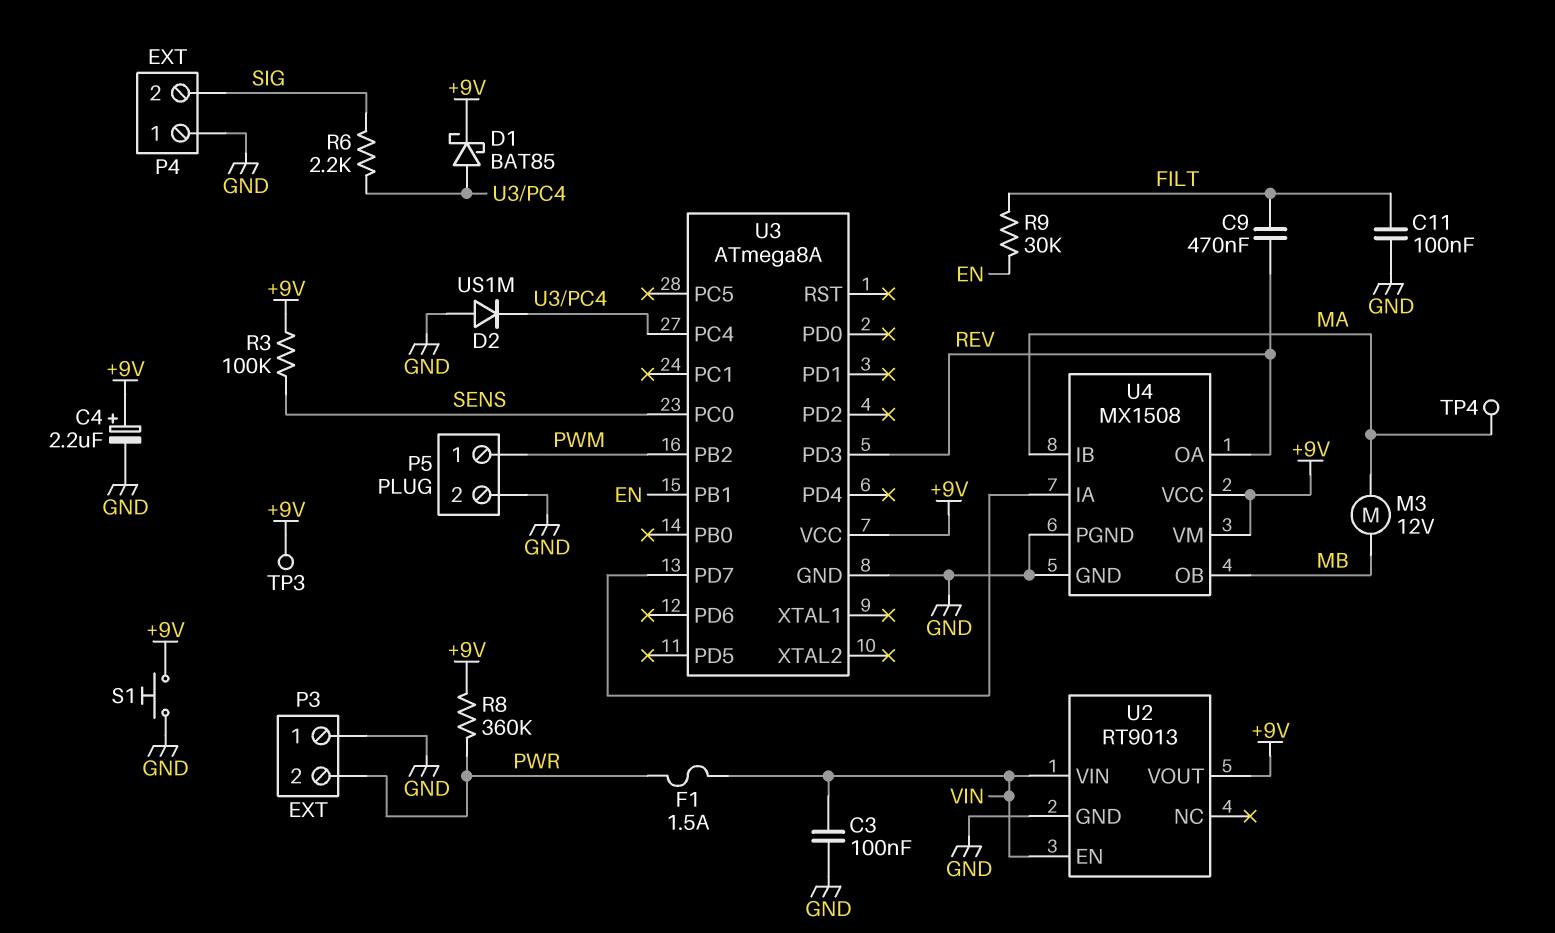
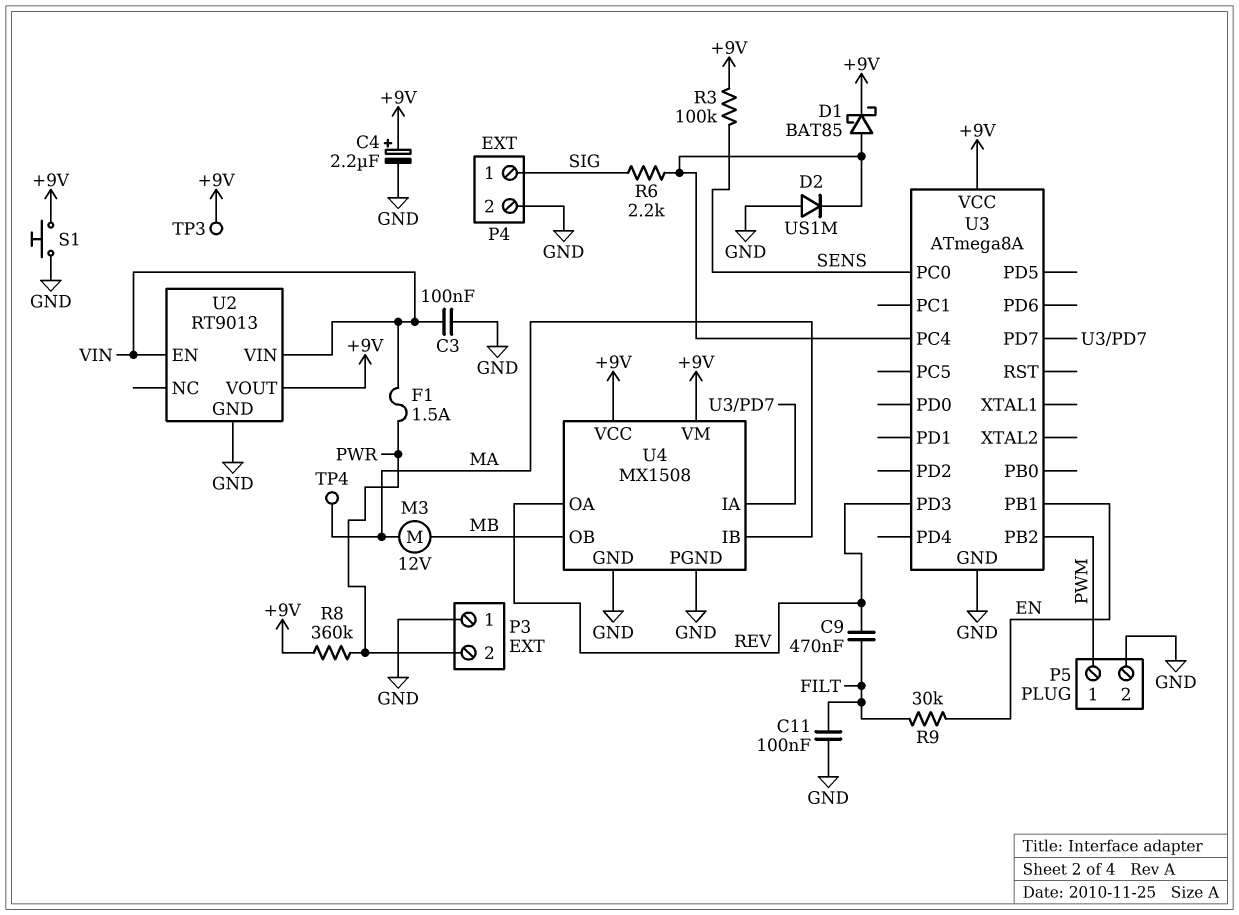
P4 pin 1: GND -> SIG
P4 pin 2: SIG -> GND

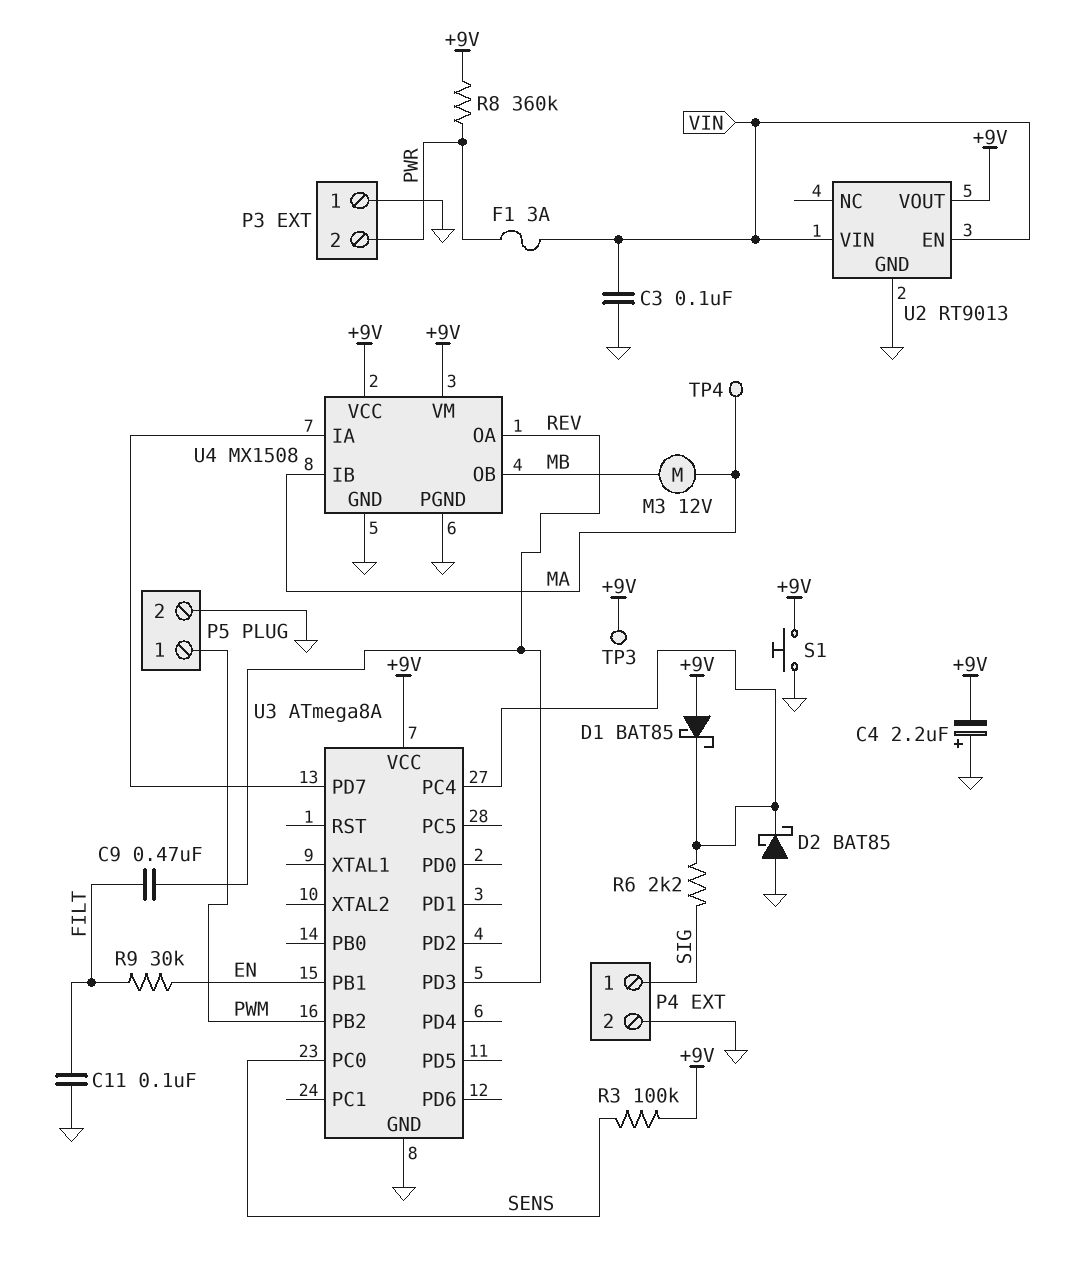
C4: 2.2uF (plus +9V, minus GND) -> 2.2uF (plus GND, minus +9V)
D1: schottky BAT85 (A U3/PC4, K +9V) -> schottky BAT85 (A +9V, K U3/PC4)
D2: diode US1M (A GND, K U3/PC4) -> schottky BAT85 (A GND, K U3/PC4)
F1: 1.5A (PWR, VIN) -> 3A (PWR, VIN)

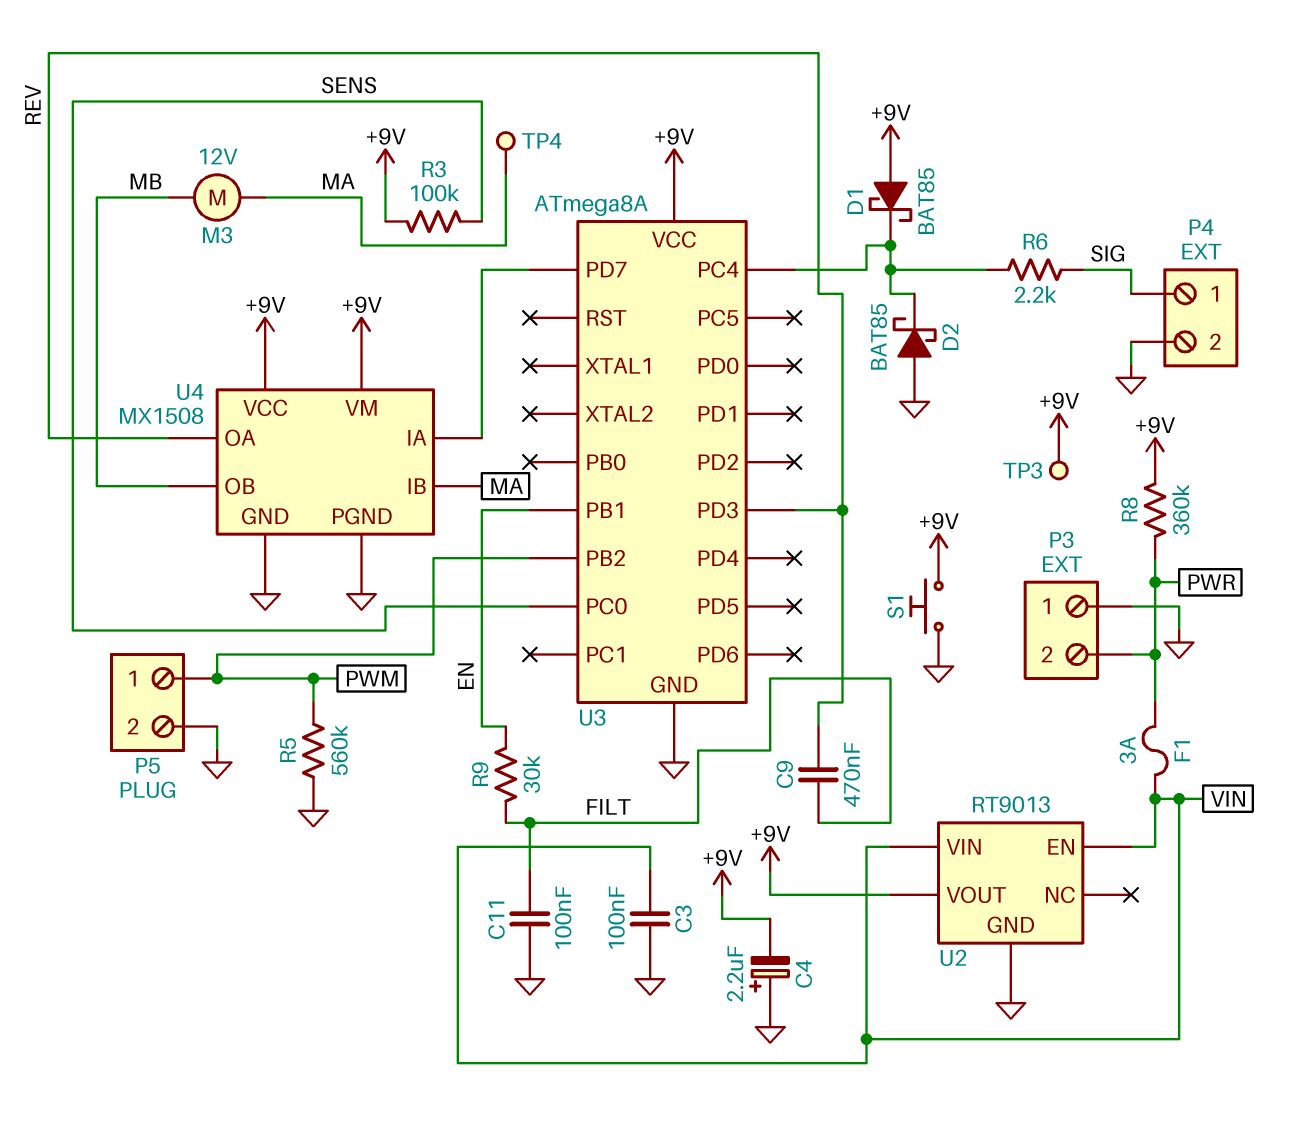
R5: none -> 560k (GND, PWM)

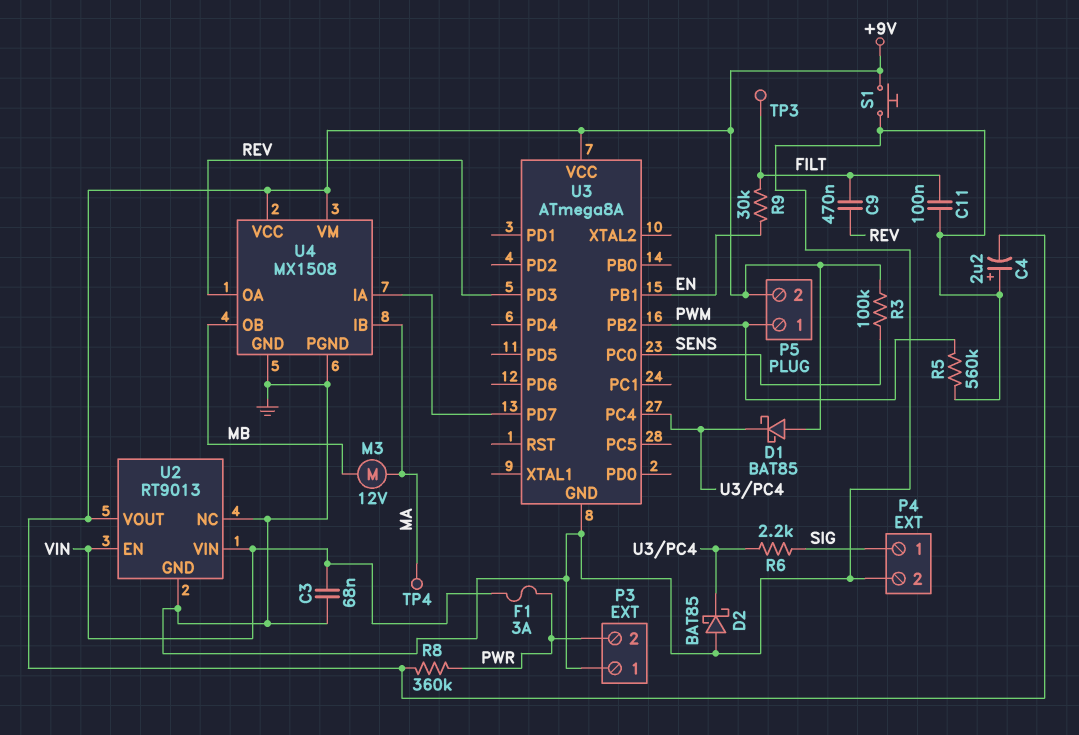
C3: 100nF (GND, VIN) -> 68nF (GND, VIN)
P5 pin 2: GND -> +9V
TP3: test point (+9V) -> test point (FILT)
U2 pin NC: none -> GND

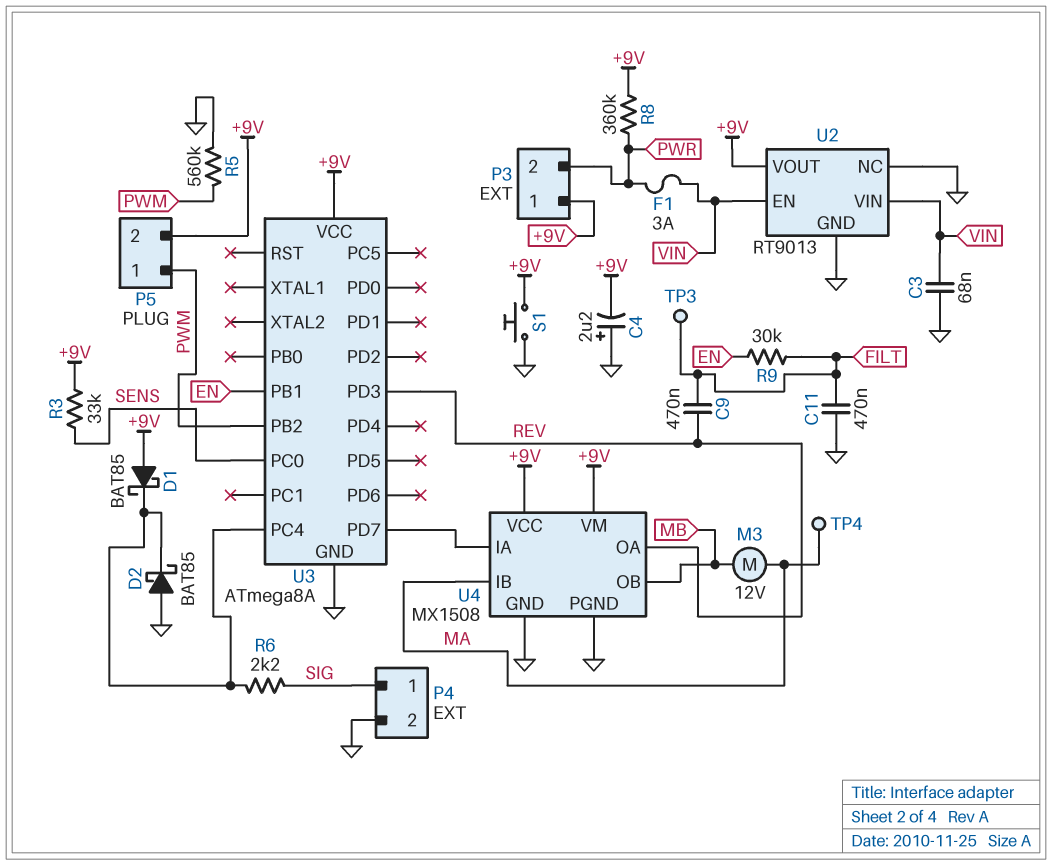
C11: 100nF (FILT, GND) -> 470nF (FILT, GND)
P3 pin 1: GND -> +9V
R3: 100k (+9V, SENS) -> 33k (+9V, SENS)

